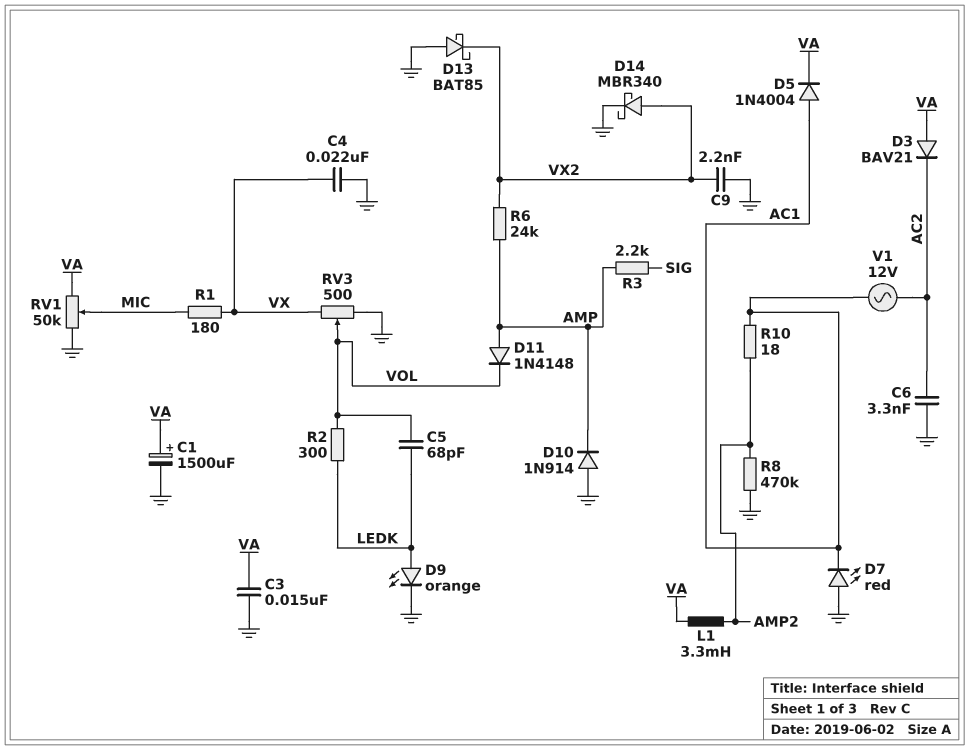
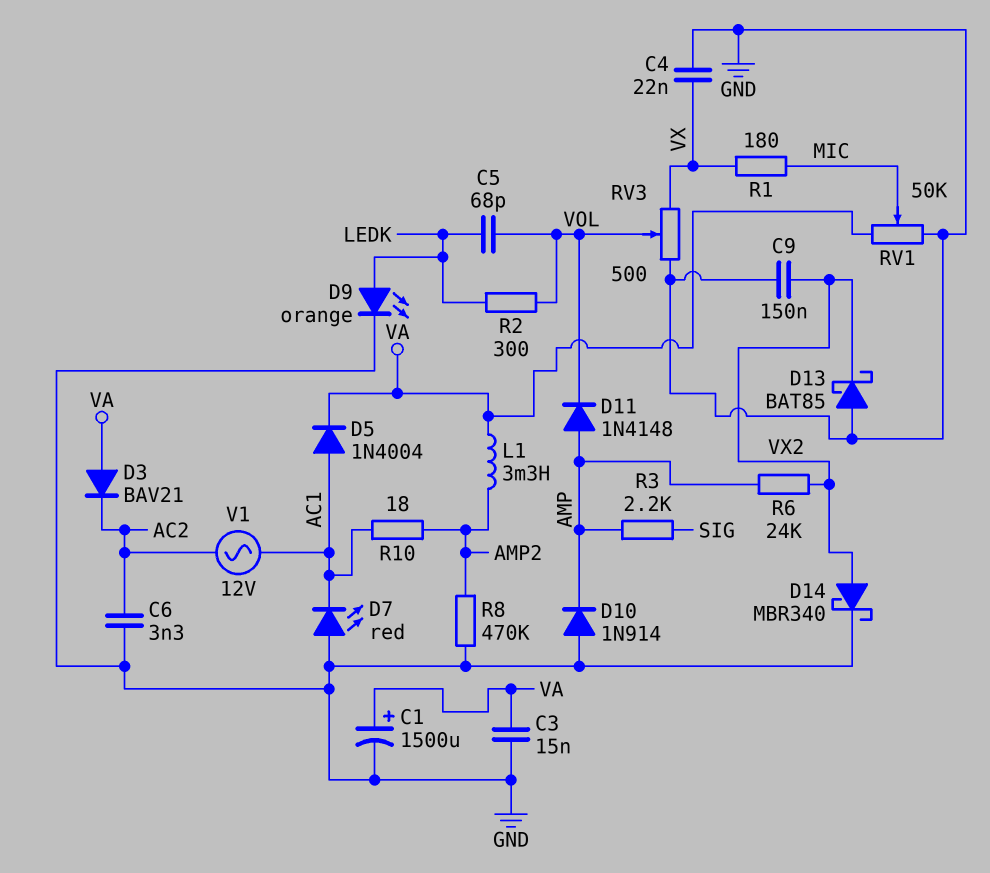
C9: 2.2nF (GND, VX2) -> 150nF (GND, VX2)

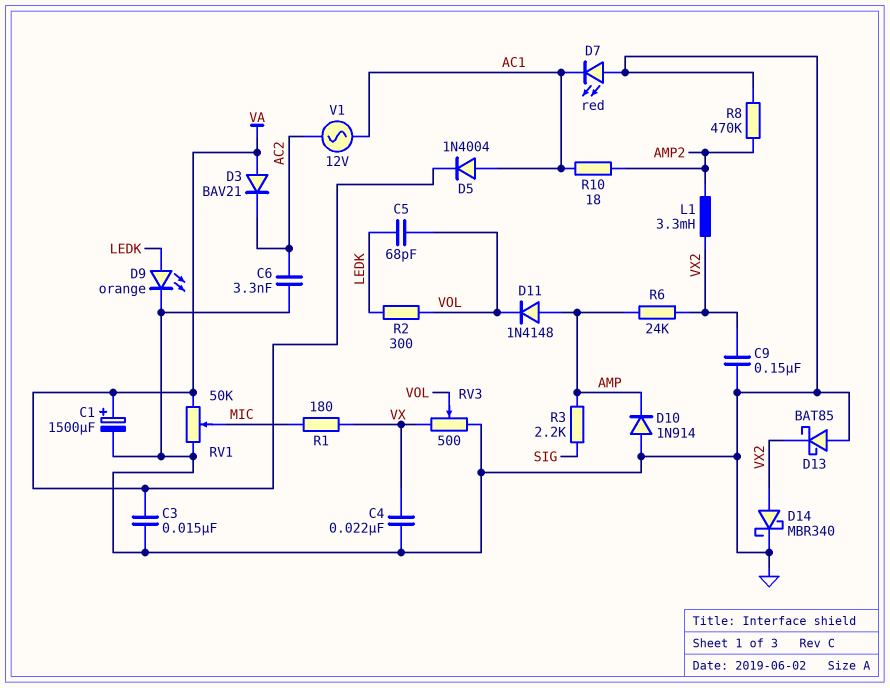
L1: 3.3mH (AMP2, VA) -> 3.3mH (AMP2, VX2)

